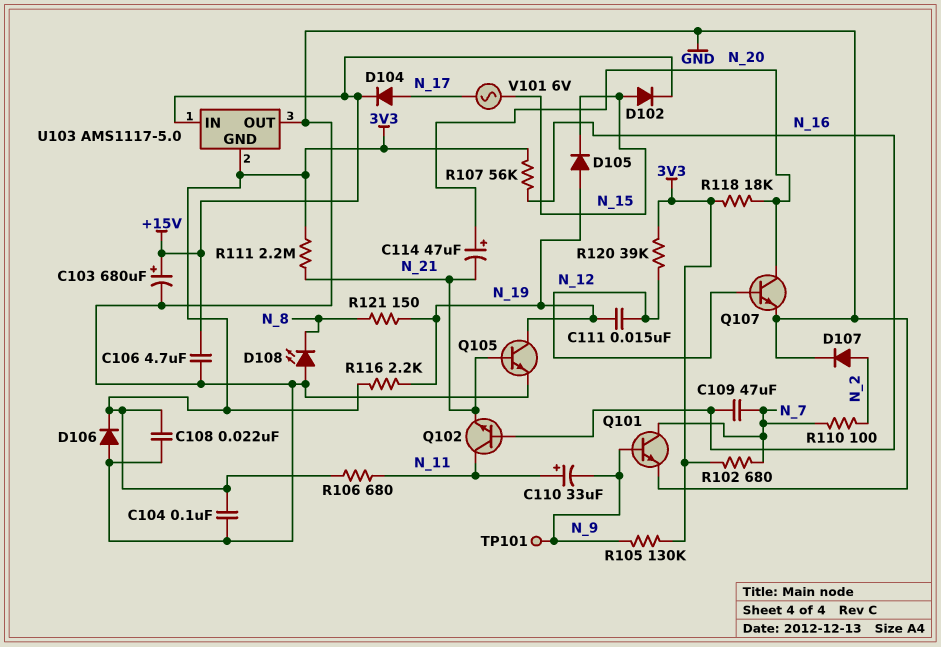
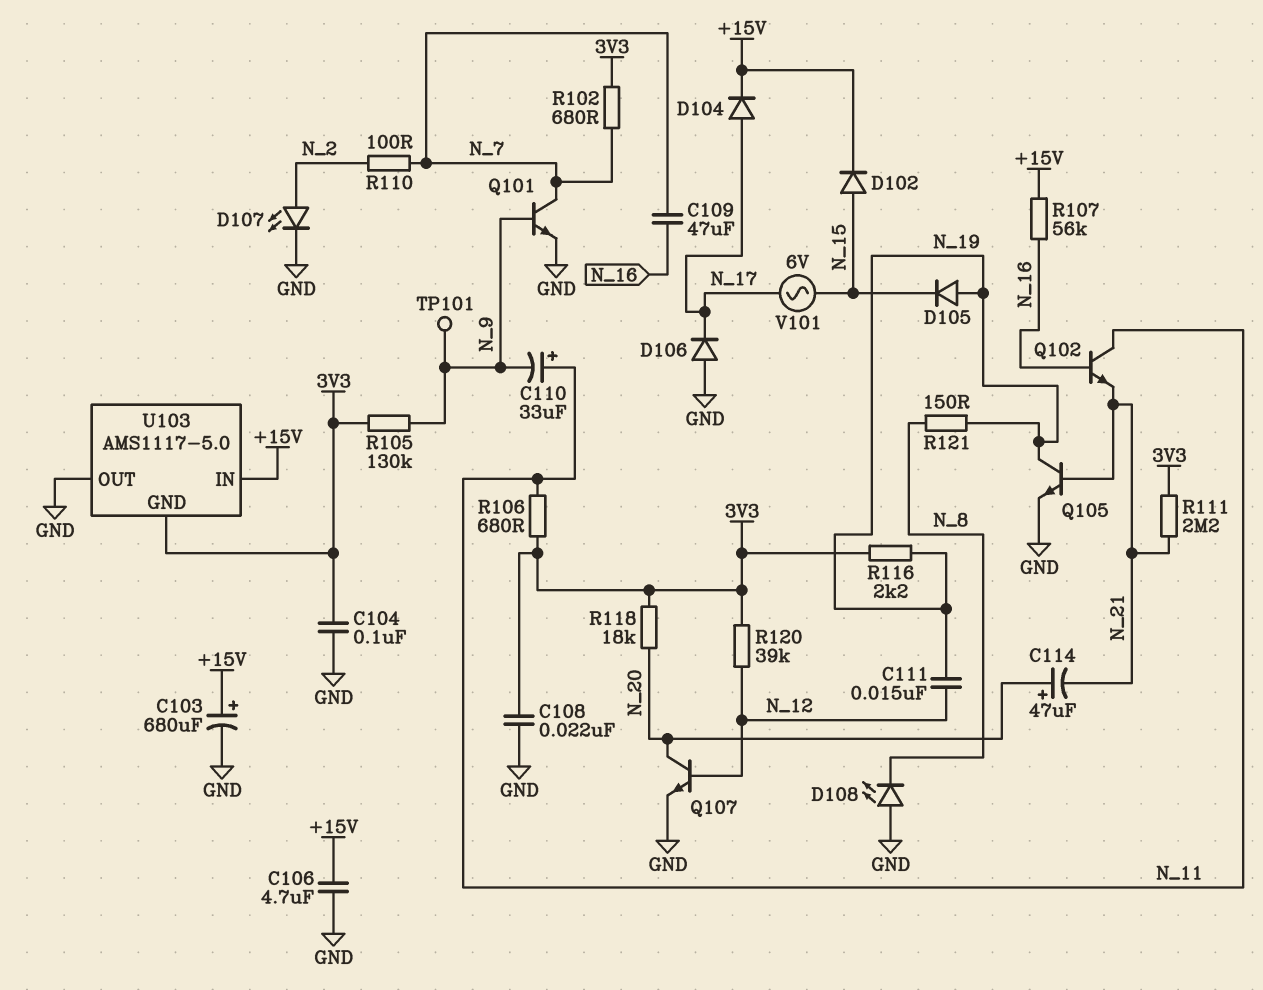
D106: diode (A GND, K 3V3) -> diode (A GND, K N_17)
D107: diode (A N_2, K GND) -> LED (A N_2, K GND)
R107: 56k (3V3, N_16) -> 56k (+15V, N_16)

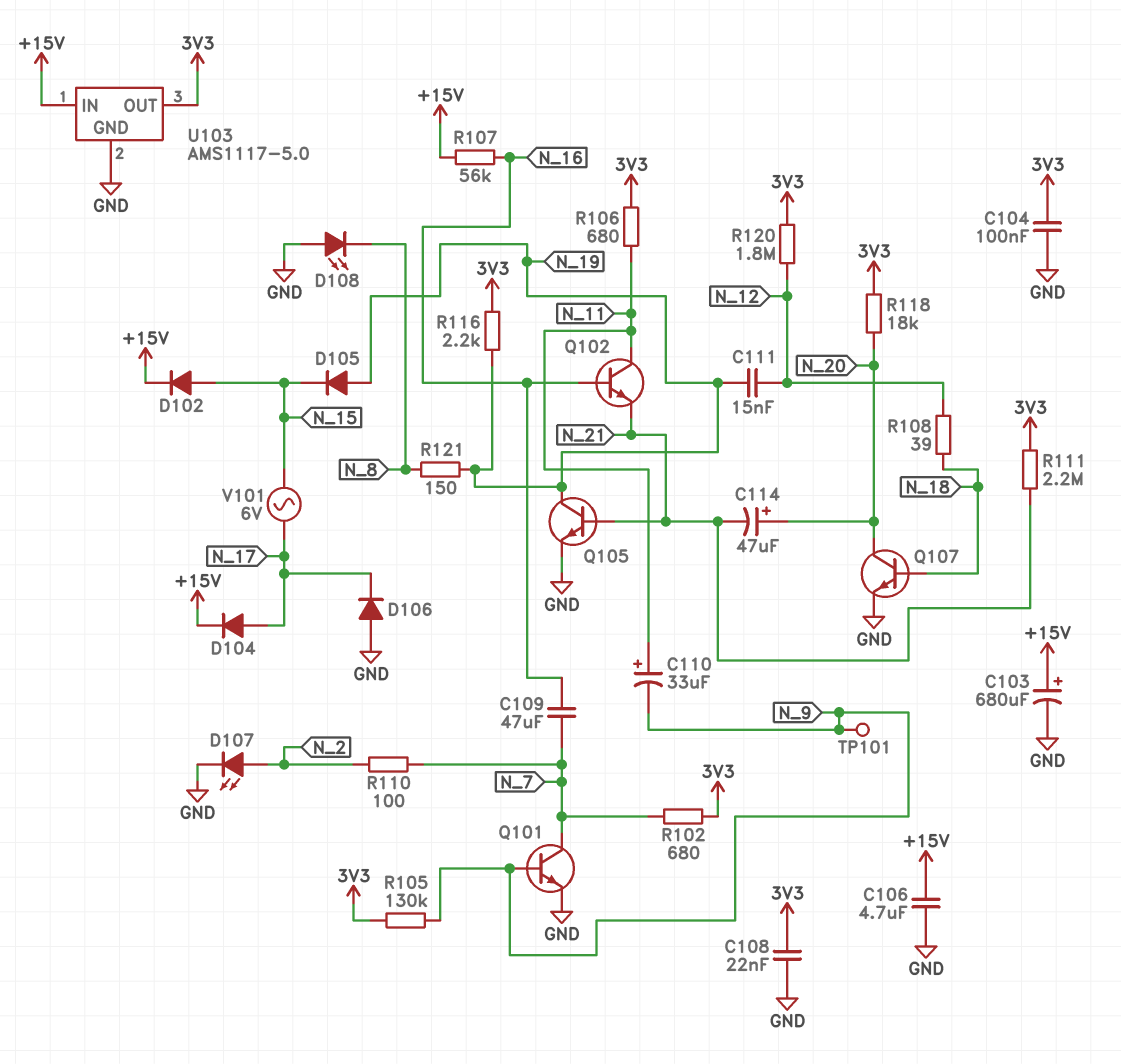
Q107: NPN (B N_12, C N_20, E GND) -> NPN (B N_18, C N_20, E GND)
R108: none -> 39 (N_12, N_18)
R120: 39k (3V3, N_12) -> 1.8M (3V3, N_12)
U103 pin GND: 3V3 -> GND
U103 pin OUT: GND -> 3V3

